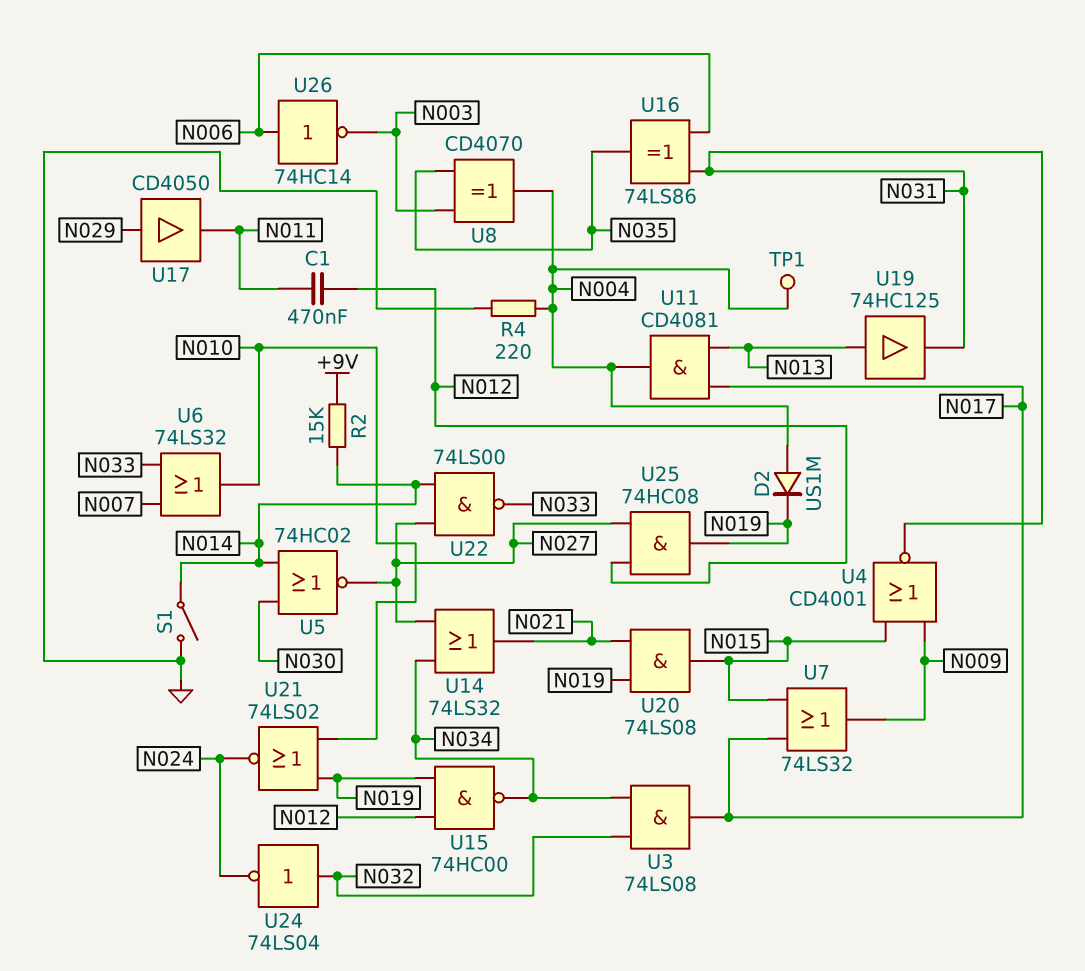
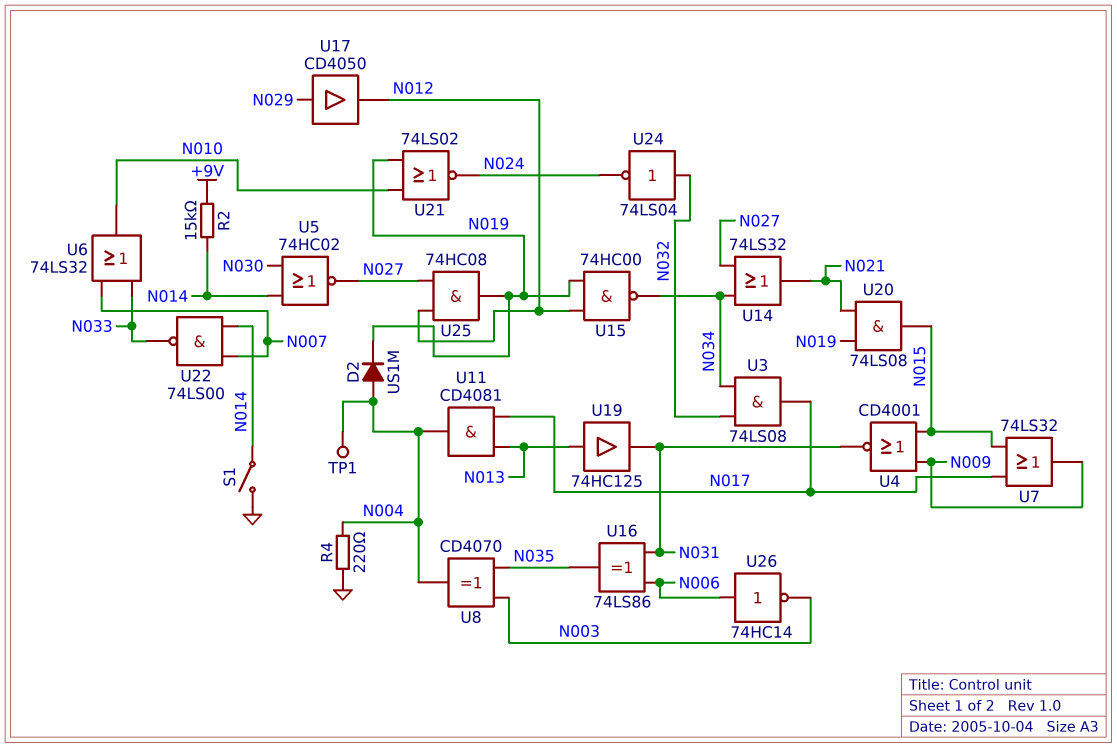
C1: 470nF (N011, N012) -> none
U17: buffer CD4050 (in N029, out N011) -> buffer CD4050 (in N029, out N012)
U22: NAND 74LS00 (in N014, in N027, out N033) -> NAND 74LS00 (in N007, in N014, out N033)

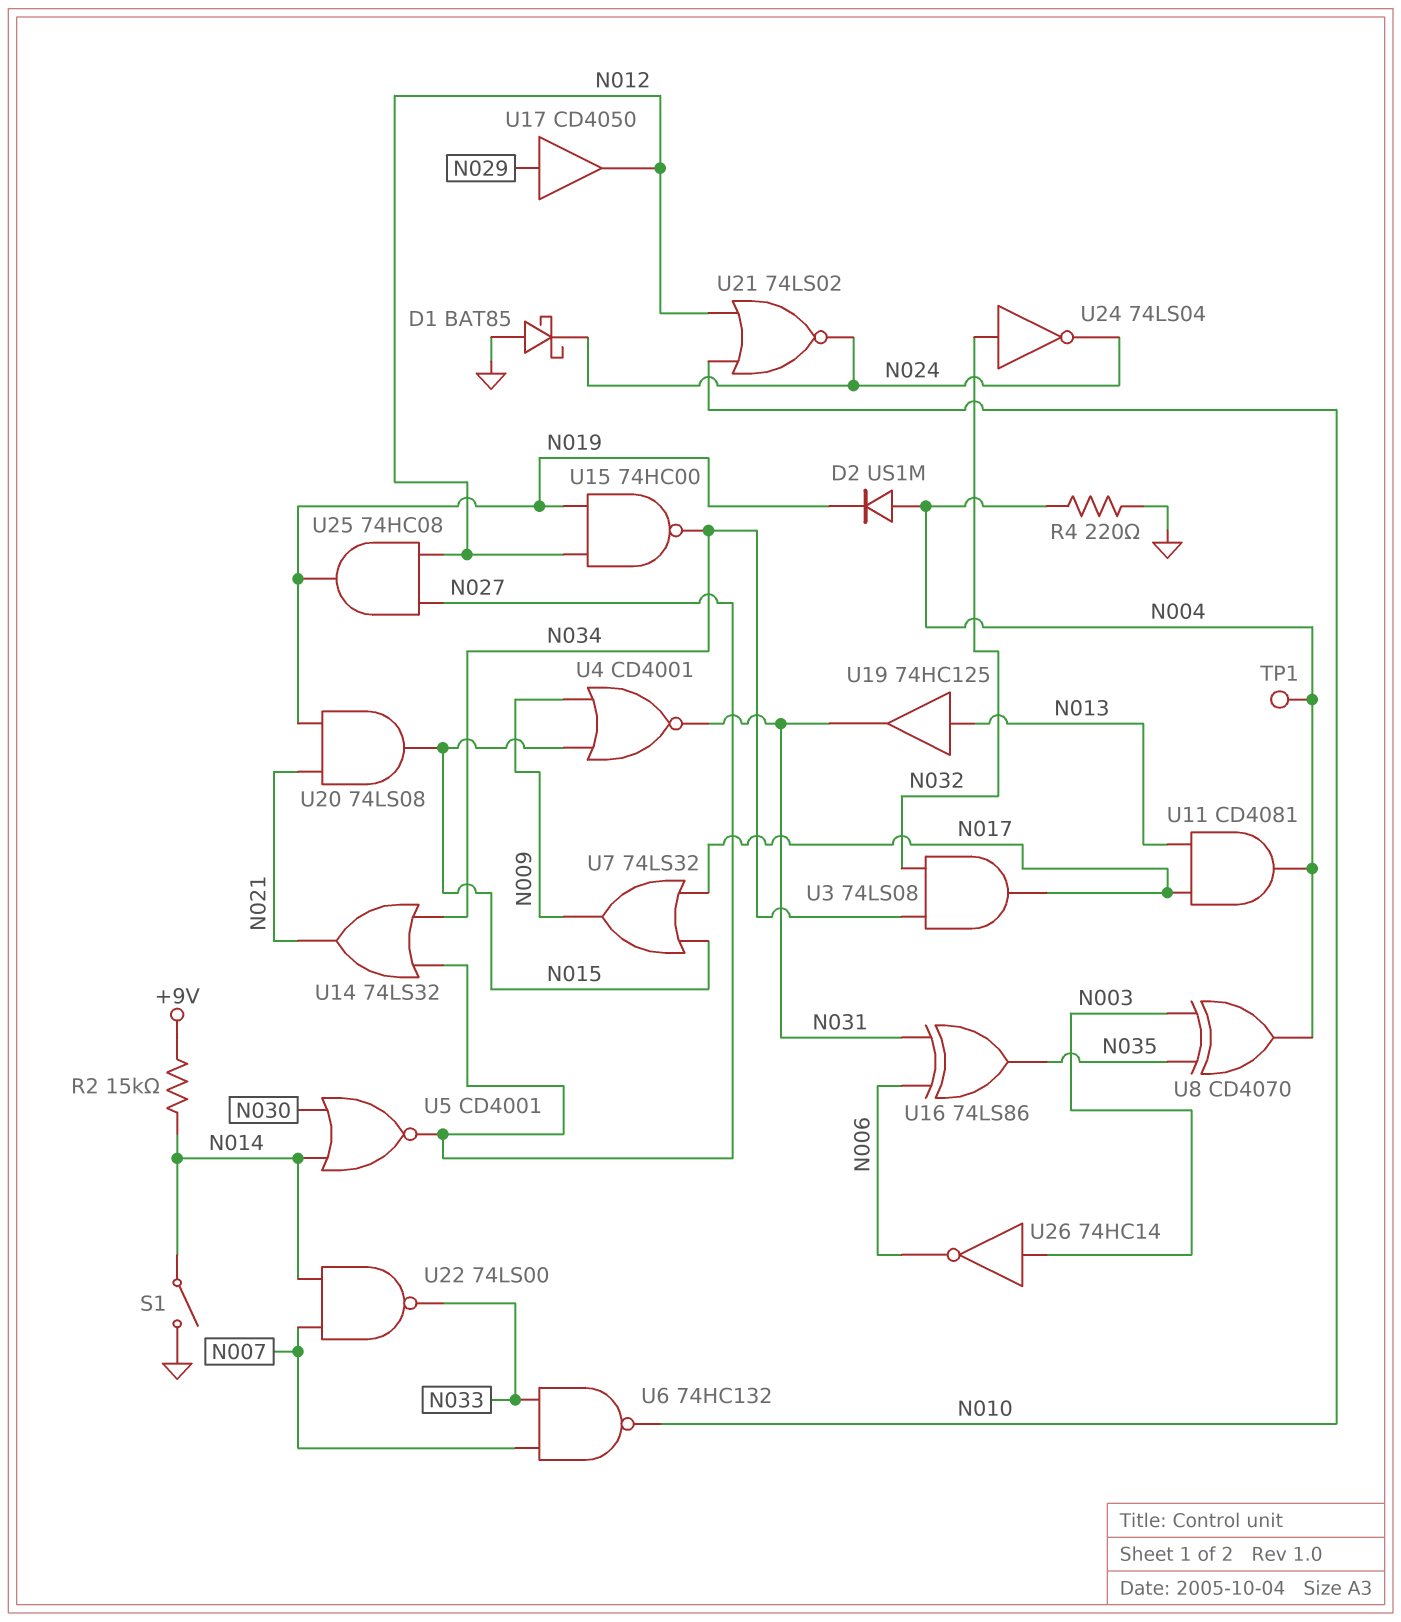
D1: none -> schottky BAT85 (A GND, K N024)
U5: NOR 74HC02 (in N014, in N030, out N027) -> NOR CD4001 (in N014, in N030, out N027)
U6: OR 74LS32 (in N007, in N033, out N010) -> NAND 74HC132 (in N007, in N033, out N010)
U21: NOR 74LS02 (in N010, in N019, out N024) -> NOR 74LS02 (in N010, in N012, out N024)
U26: NOT 74HC14 (in N006, out N003) -> NOT 74HC14 (in N003, out N006)

